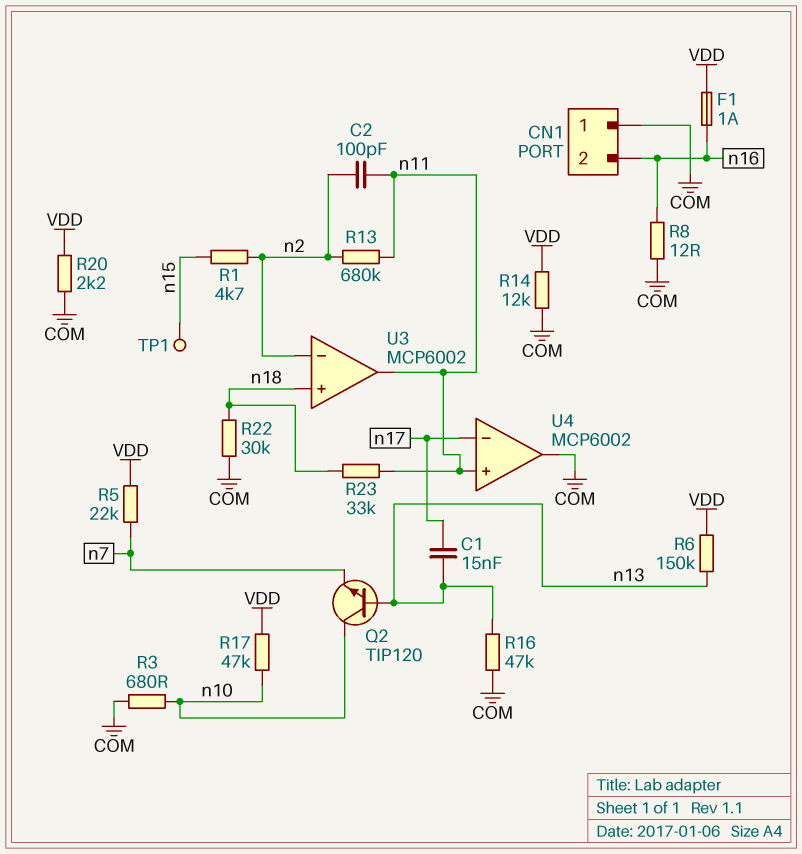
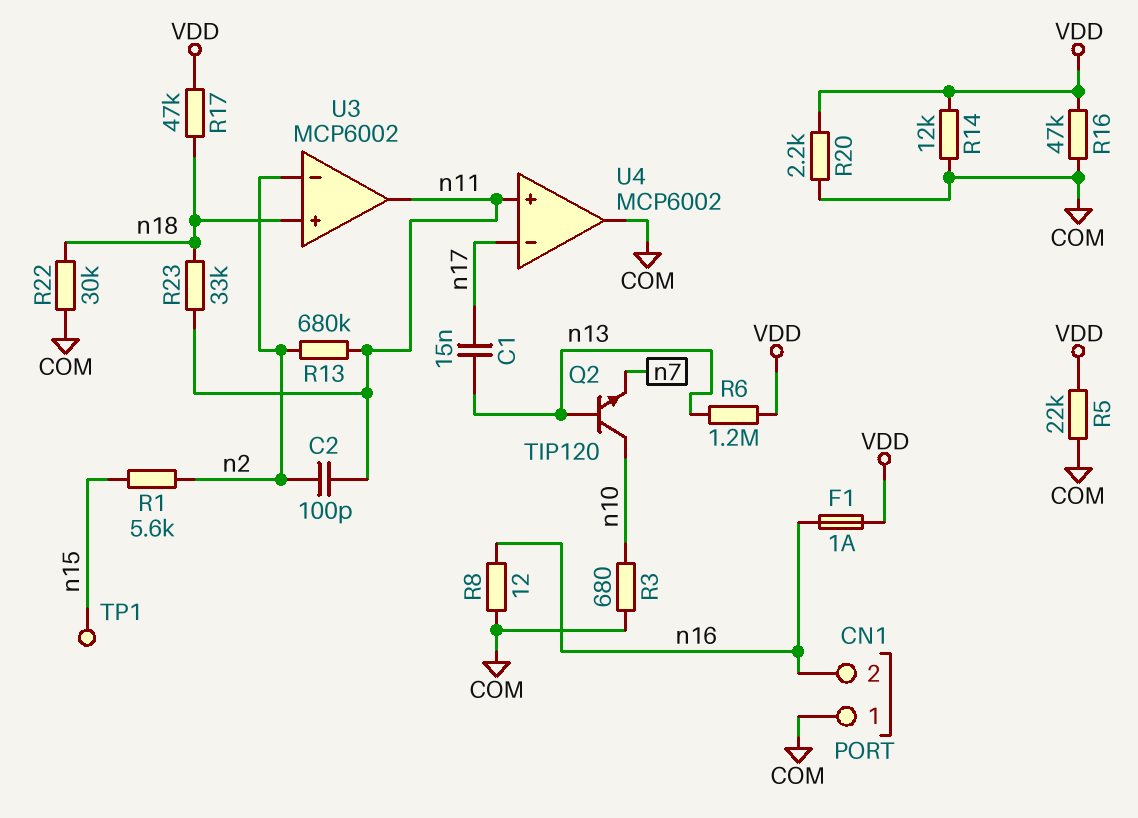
R1: 4.7k (n2, n15) -> 5.6k (n2, n15)
R5: 22k (VDD, n7) -> 22k (COM, VDD)
R6: 150k (VDD, n13) -> 1.2M (VDD, n13)
R16: 47k (COM, n13) -> 47k (COM, VDD)
R17: 47k (VDD, n10) -> 47k (VDD, n18)

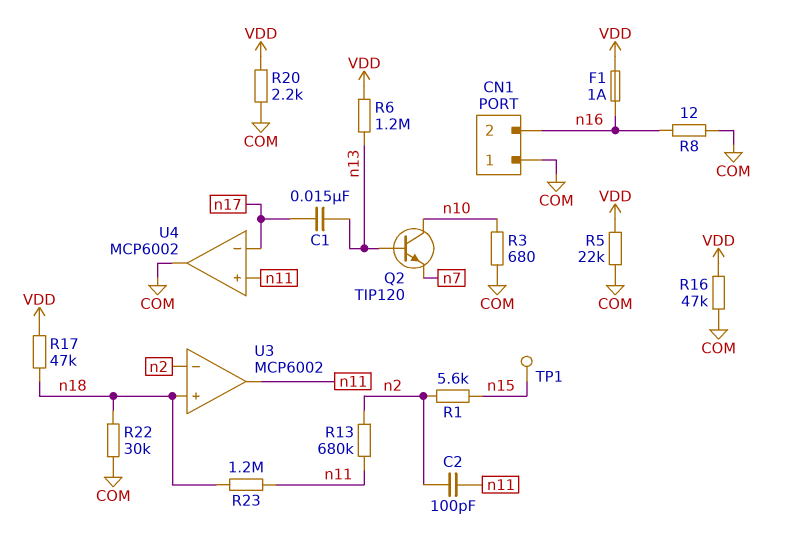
R14: 12k (COM, VDD) -> none
R23: 33k (n11, n18) -> 1.2M (n11, n18)

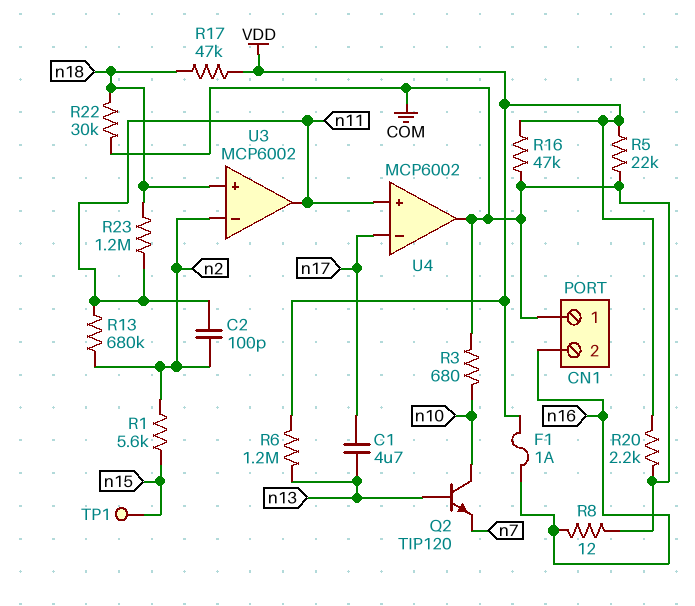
C1: 15nF (n13, n17) -> 4.7uF (n13, n17)

